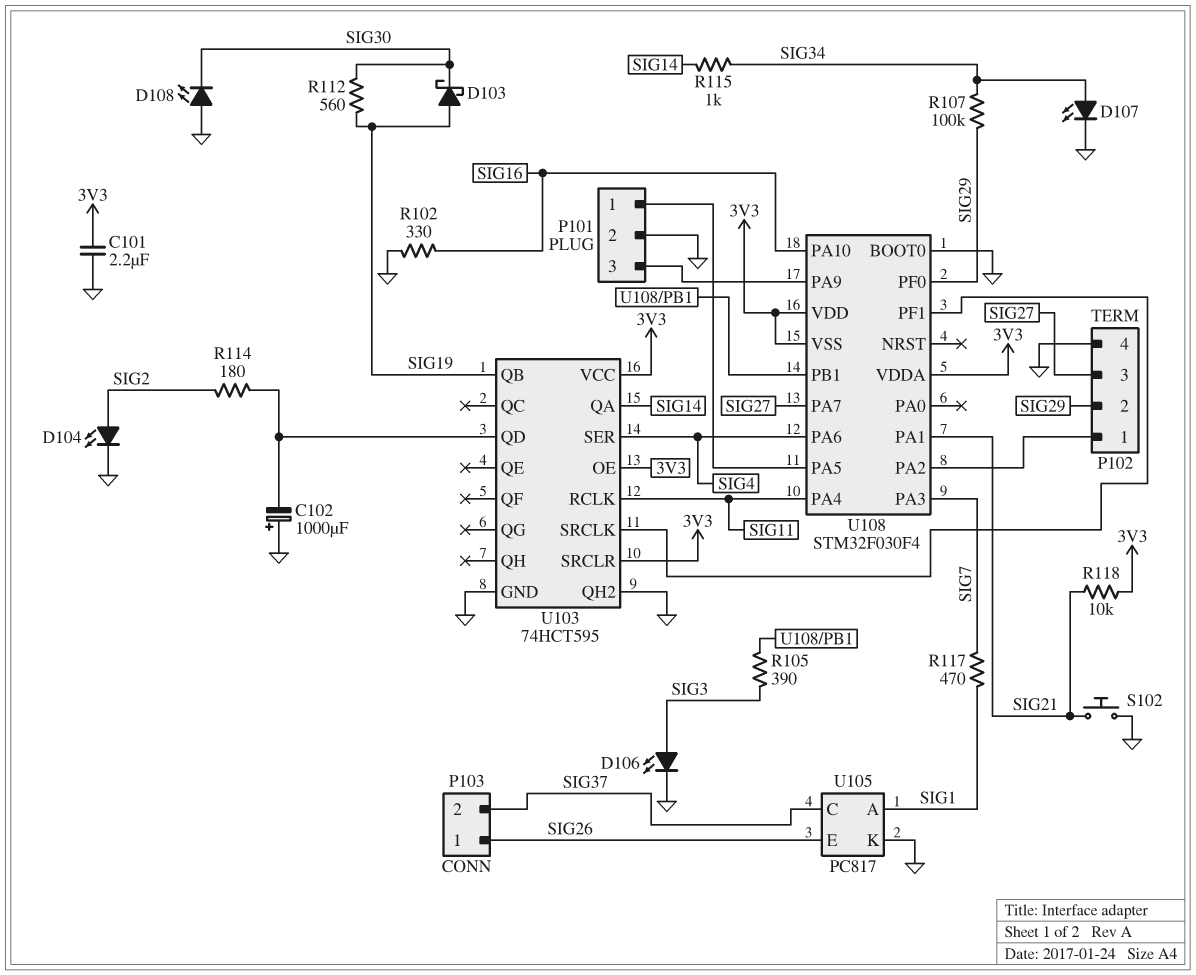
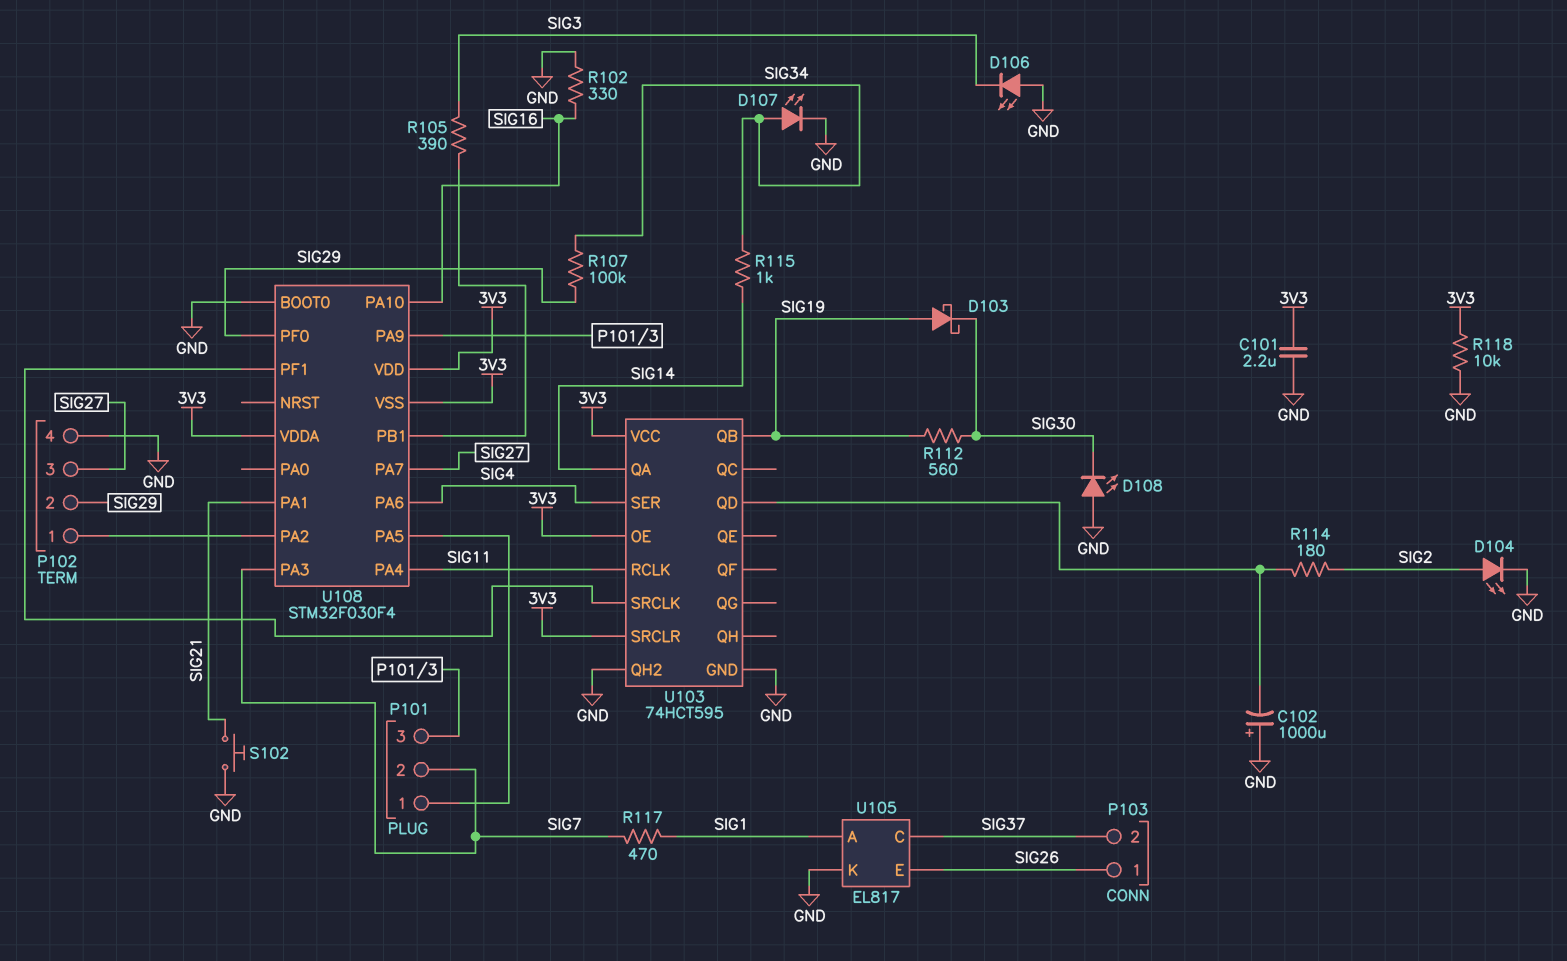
D106: LED (A SIG3, K GND) -> LED (A GND, K SIG3)
P101 pin 2: GND -> SIG7
R118: 10k (3V3, SIG21) -> 10k (3V3, GND)
U105: PC817 -> EL817

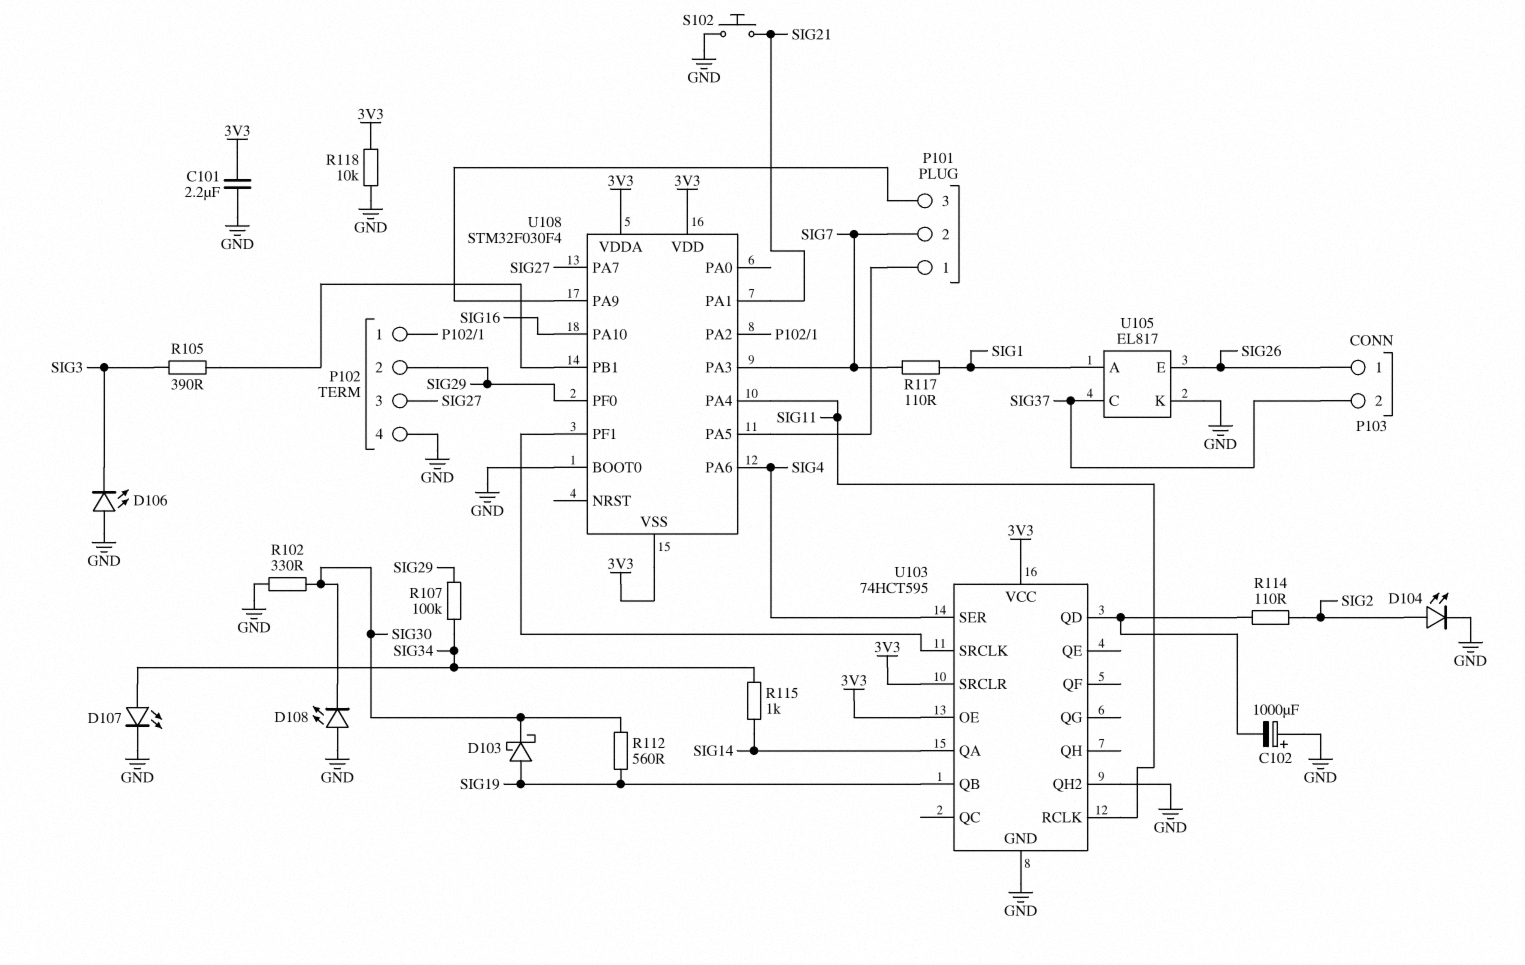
R102: 330 (GND, SIG16) -> 330 (GND, SIG30)
R114: 180 (SIG2, U103/QD) -> 110 (SIG2, U103/QD)
R117: 470 (SIG1, SIG7) -> 110 (SIG1, SIG7)

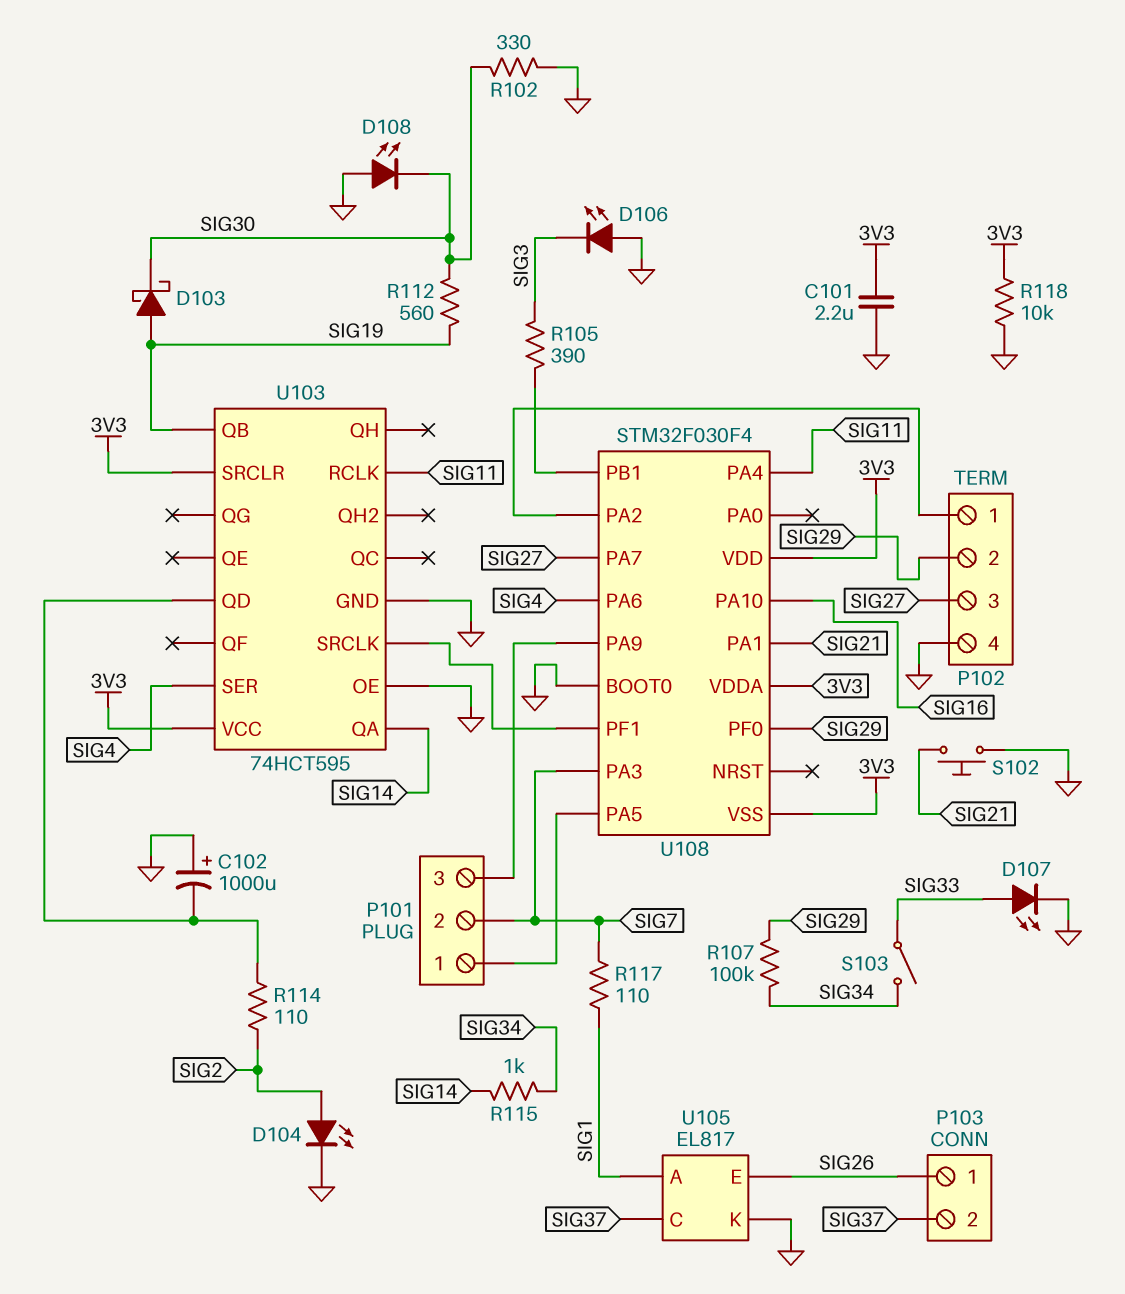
D107: LED (A SIG34, K GND) -> LED (A SIG33, K GND)
S103: none -> switch (SIG33, SIG34)
U103 pin OE: 3V3 -> GND
U103 pin QH2: GND -> none

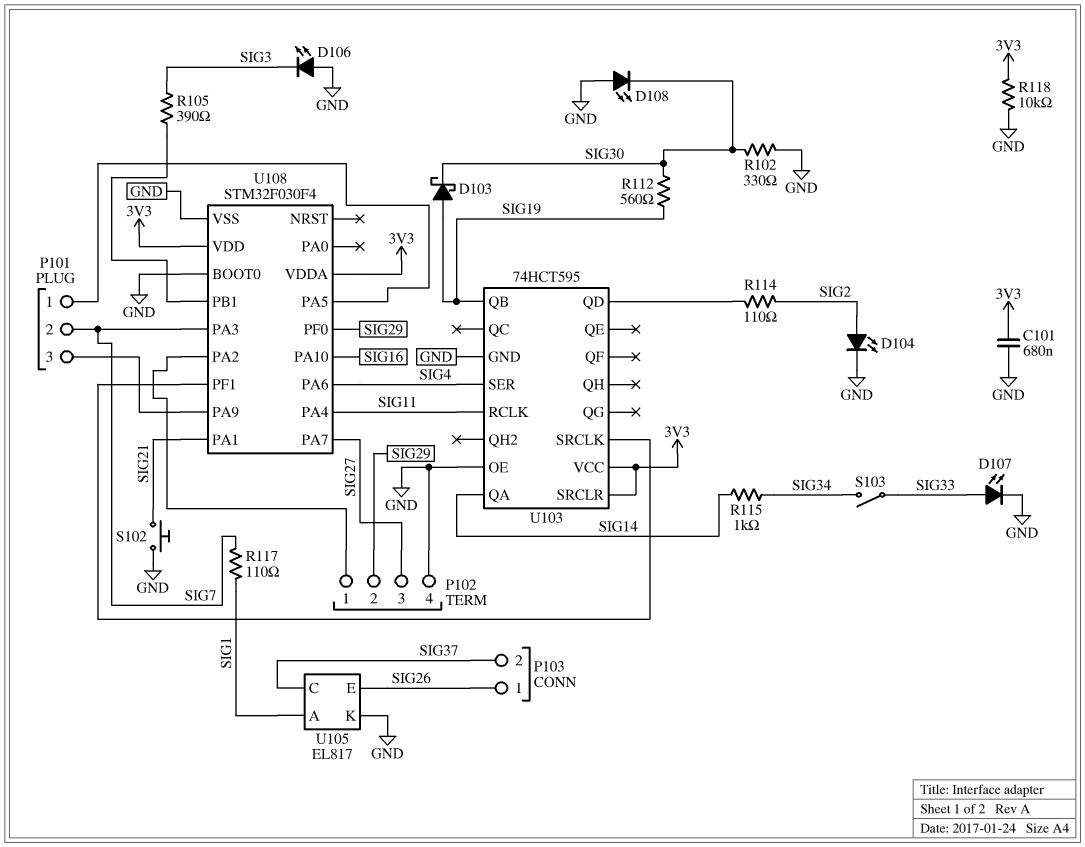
C101: 2.2uF (3V3, GND) -> 680nF (3V3, GND)
C102: 1000uF (plus GND, minus U103/QD) -> none
R107: 100k (SIG29, SIG34) -> none
U108 pin VSS: 3V3 -> GND

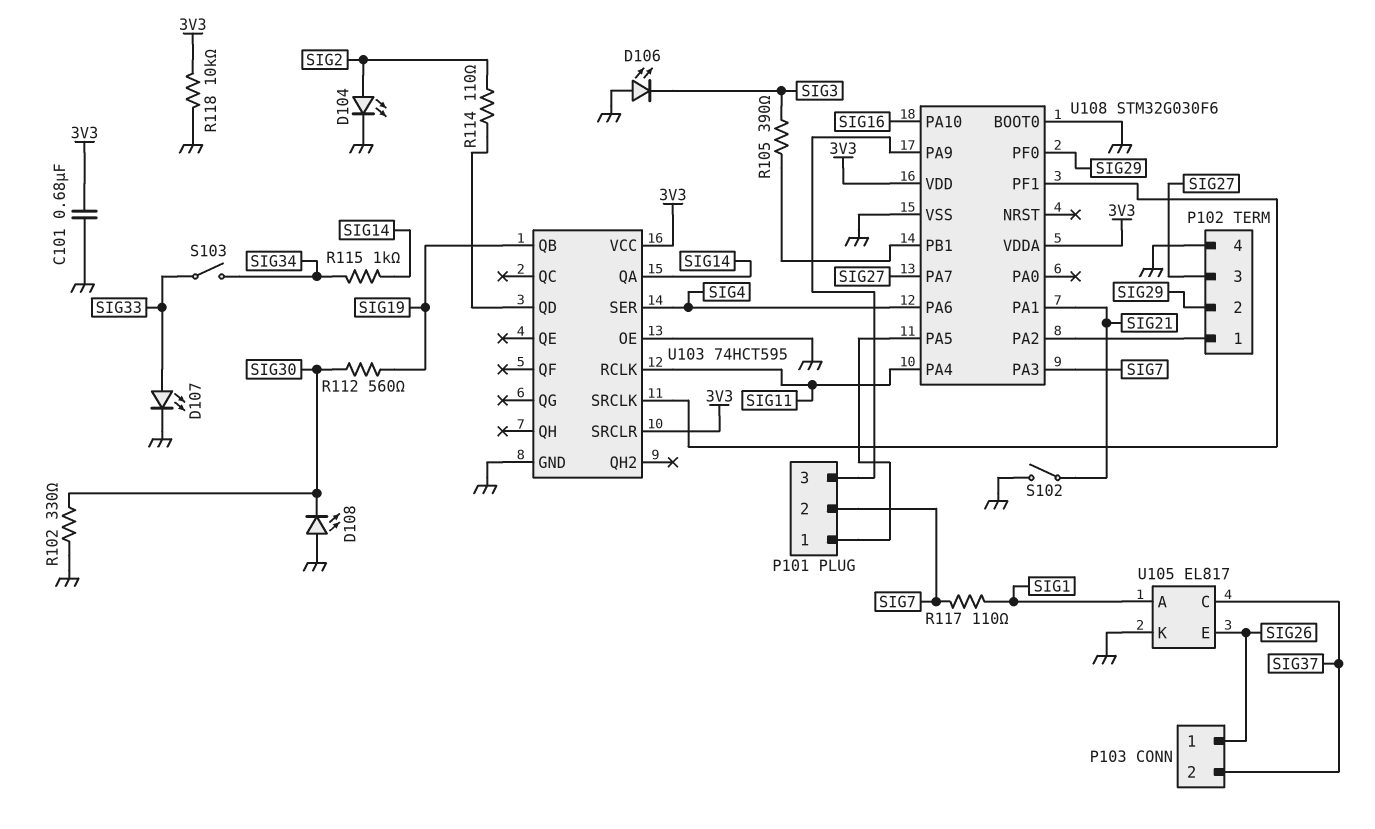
D103: schottky (A SIG19, K SIG30) -> none
S102: button (GND, SIG21) -> switch (GND, SIG21)
U108: STM32F030F4 -> STM32G030F6

